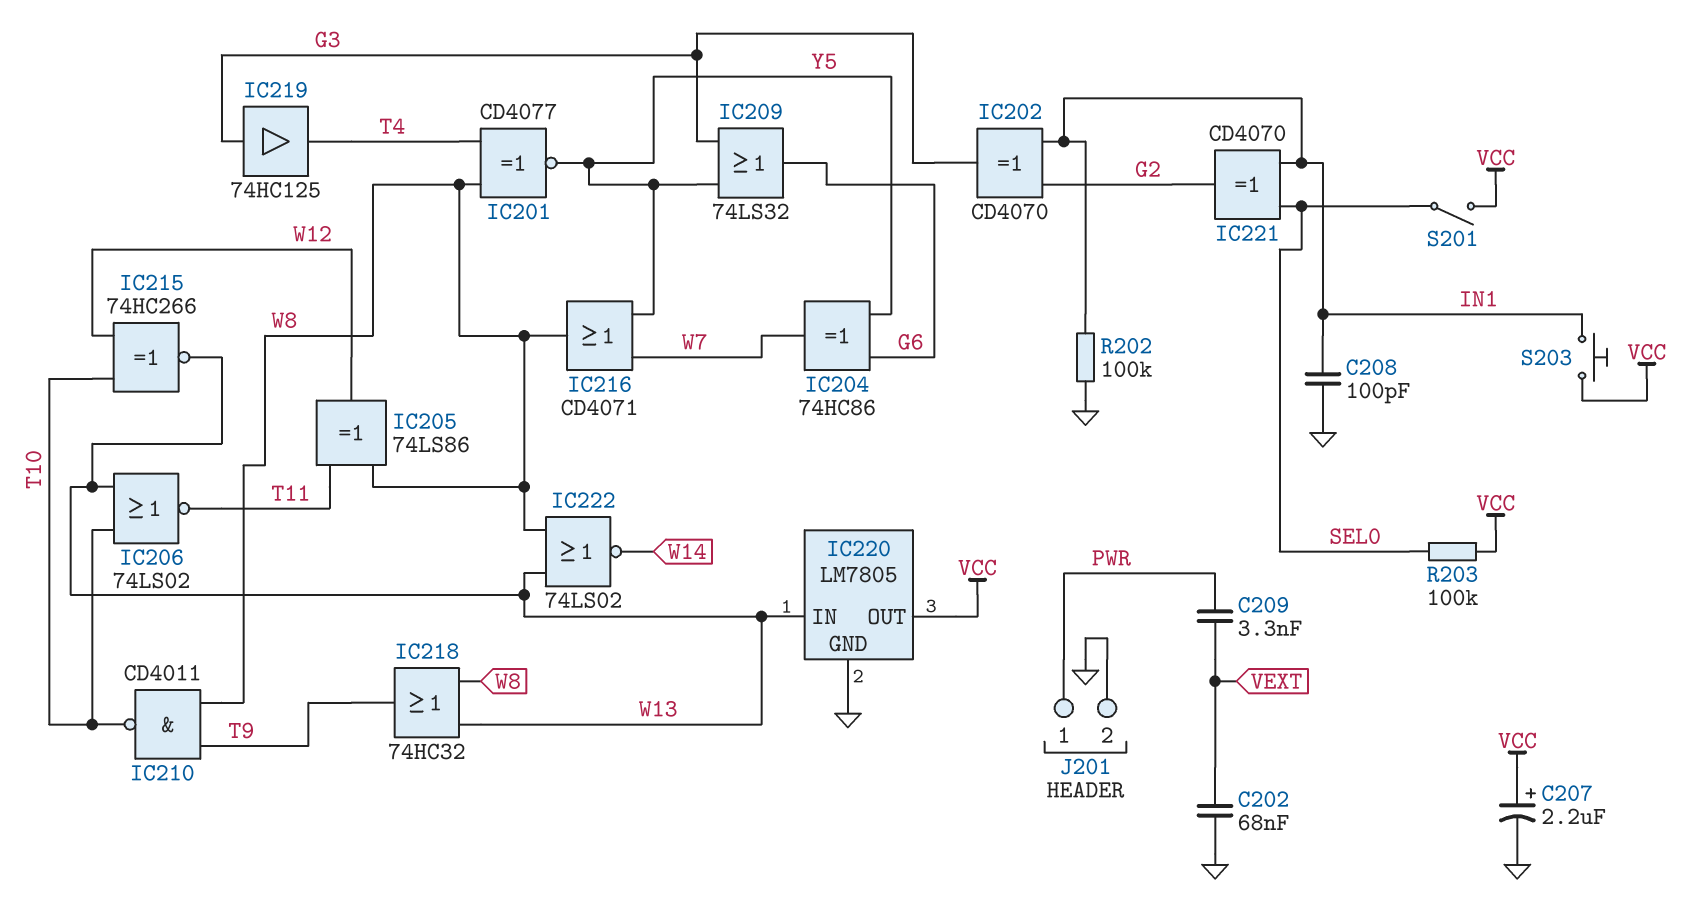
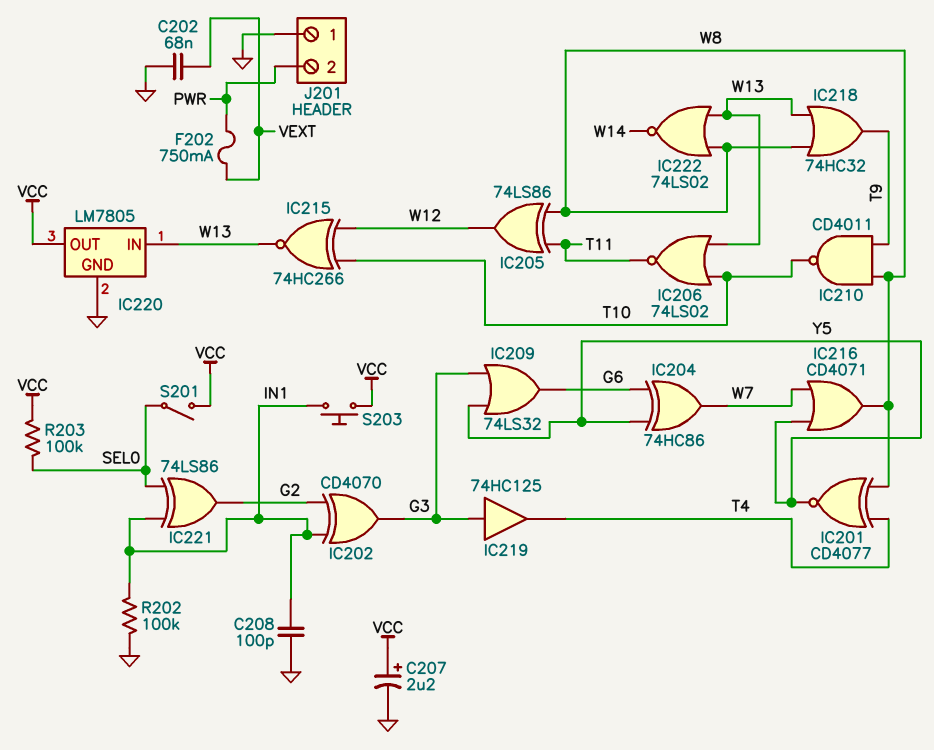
C209: 3.3nF (PWR, VEXT) -> none
F202: none -> 750mA (PWR, VEXT)
IC221: XOR CD4070 (in IN1, in SEL0, out G2) -> XOR 74LS86 (in IN1, in SEL0, out G2)
J201 pin 1: PWR -> GND
J201 pin 2: GND -> PWR

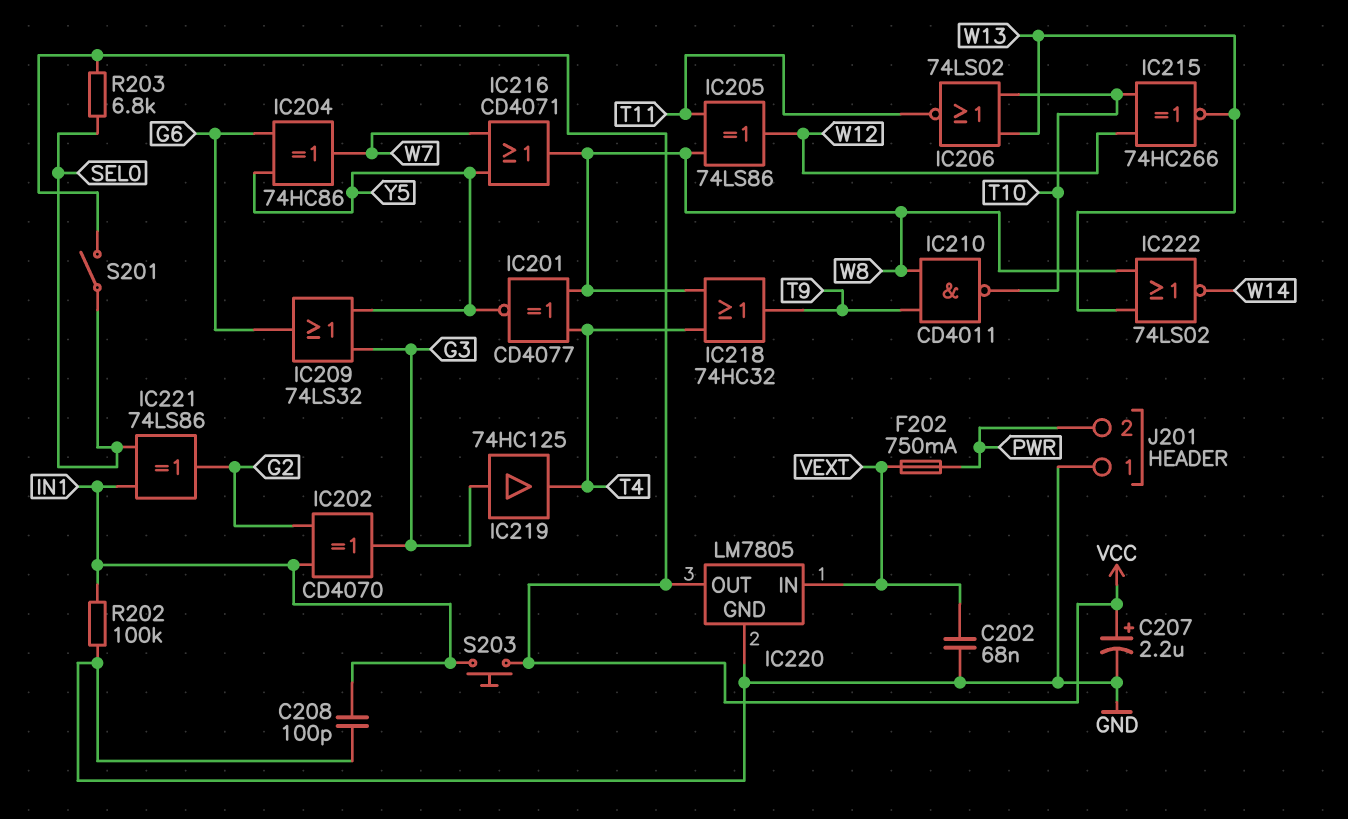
IC218: OR 74HC32 (in W8, in W13, out T9) -> OR 74HC32 (in T4, in W8, out T9)
IC220 pin IN: W13 -> VEXT
R203: 100k (SEL0, VCC) -> 6.8k (SEL0, VCC)

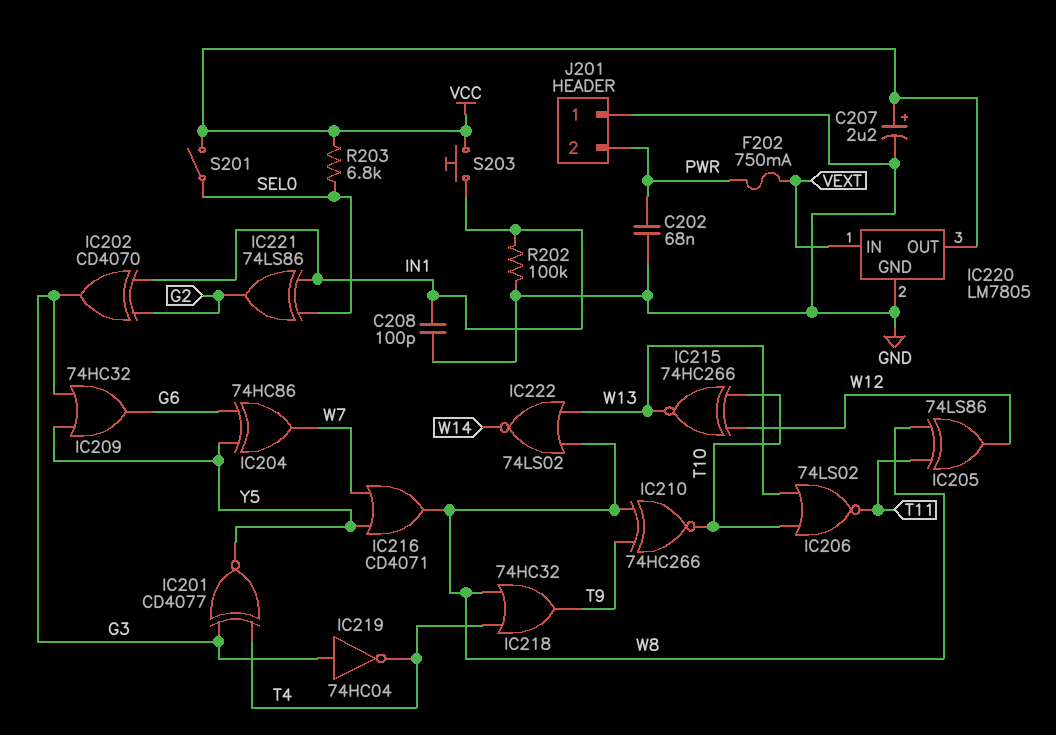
C202: 68nF (GND, VEXT) -> 68nF (GND, PWR)
IC201: XNOR CD4077 (in T4, in W8, out Y5) -> XNOR CD4077 (in G3, in T4, out Y5)
IC209: OR 74LS32 (in G3, in Y5, out G6) -> OR 74HC32 (in G3, in Y5, out G6)
IC210: NAND CD4011 (in T9, in W8, out T10) -> XNOR 74HC266 (in T9, in W8, out T10)
IC219: buffer 74HC125 (in G3, out T4) -> NOT 74HC04 (in G3, out T4)

